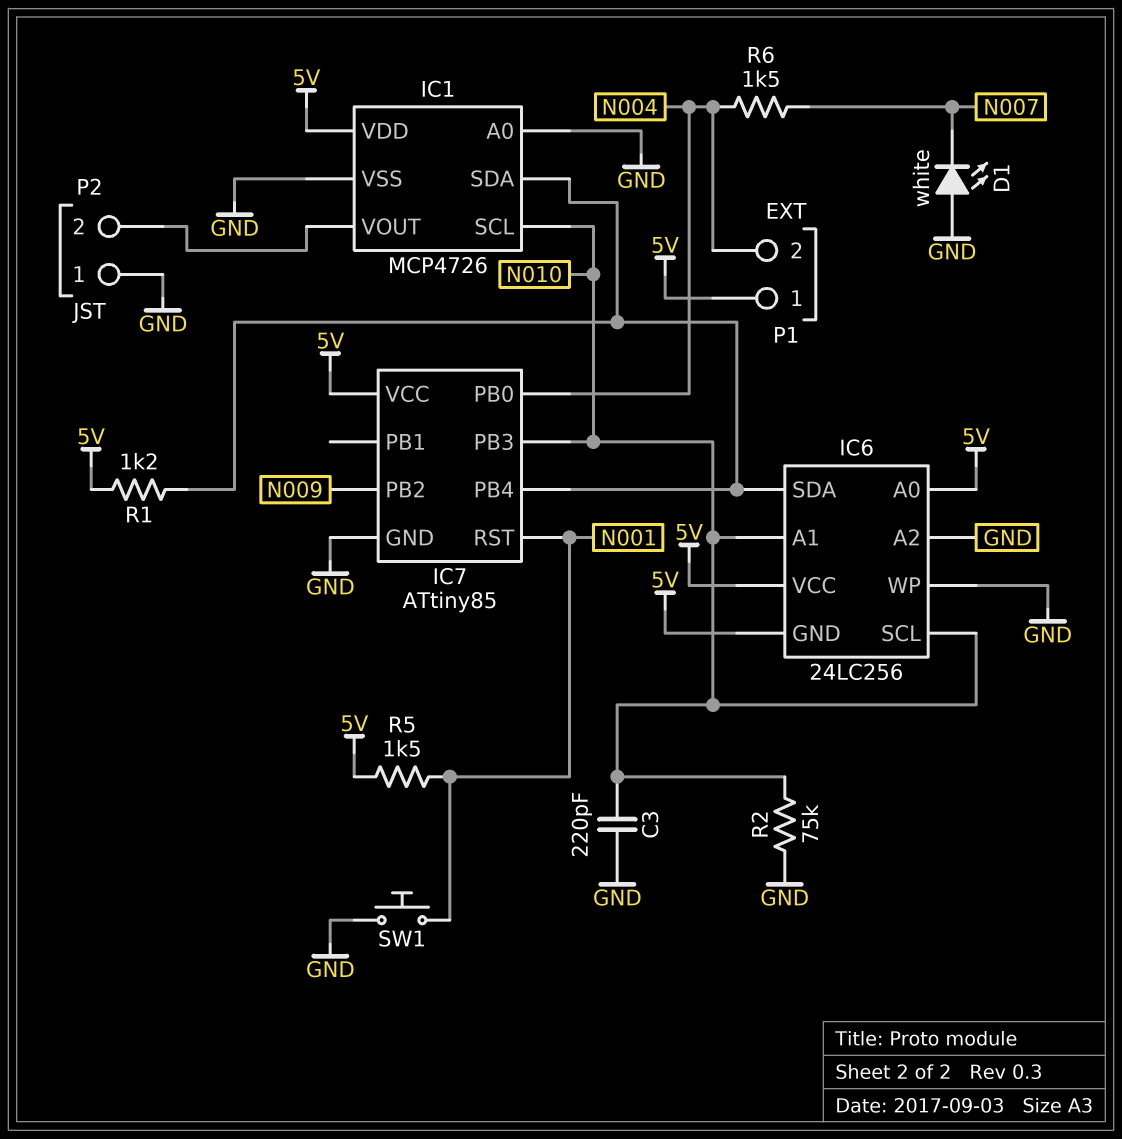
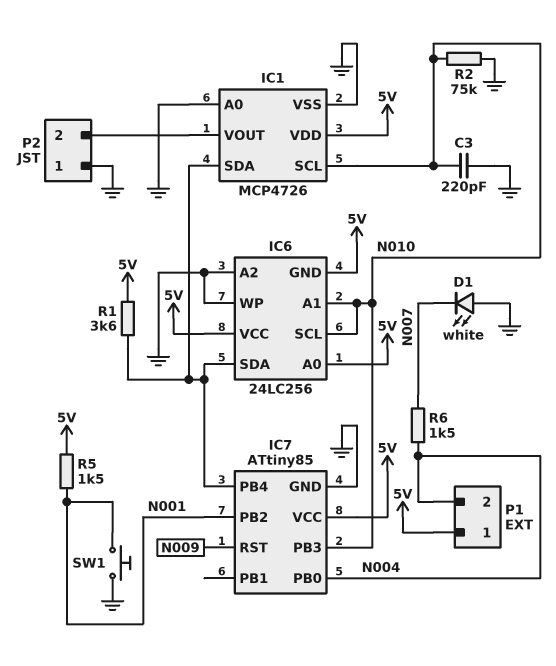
IC7 pin PB2: N009 -> N001
IC7 pin RST: N001 -> N009
R1: 1.2k (5V, IC1/SDA) -> 3.6k (5V, IC1/SDA)

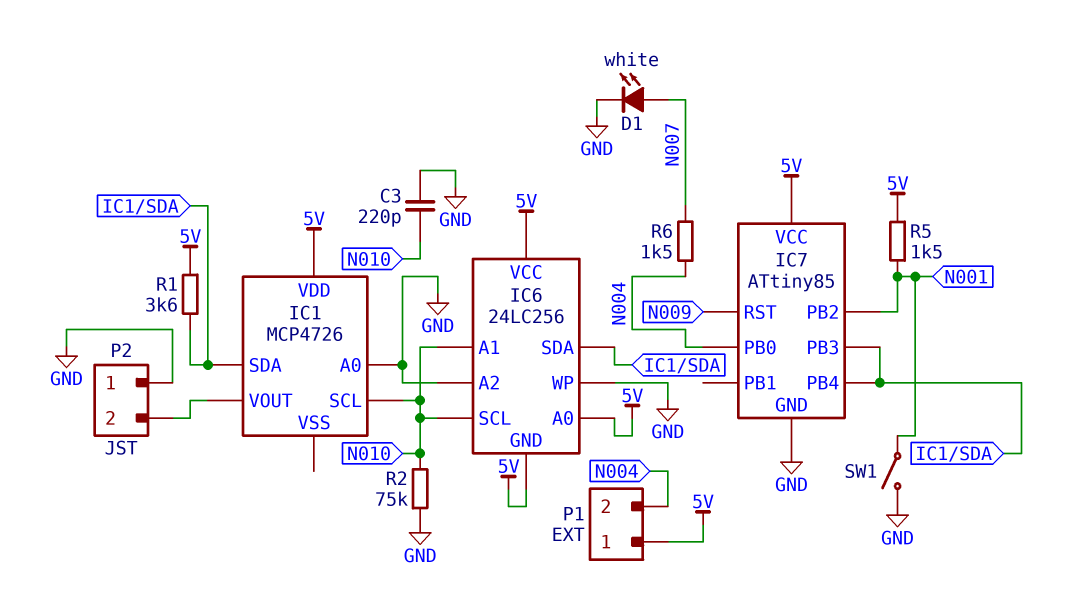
D1: LED white (A GND, K N007) -> LED white (A N007, K GND)
IC1 pin VSS: GND -> none
IC7 pin PB3: N010 -> IC1/SDA
SW1: button (GND, N001) -> switch (GND, N001)

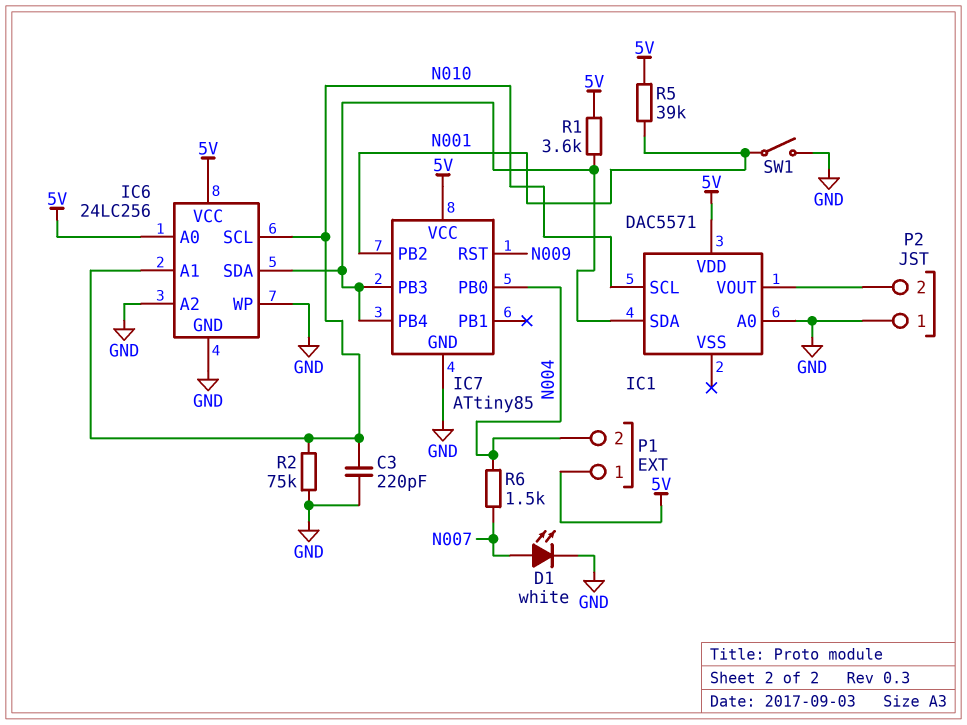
IC1: MCP4726 -> DAC5571
IC6 pin GND: 5V -> GND
R5: 1.5k (5V, N001) -> 39k (5V, N001)

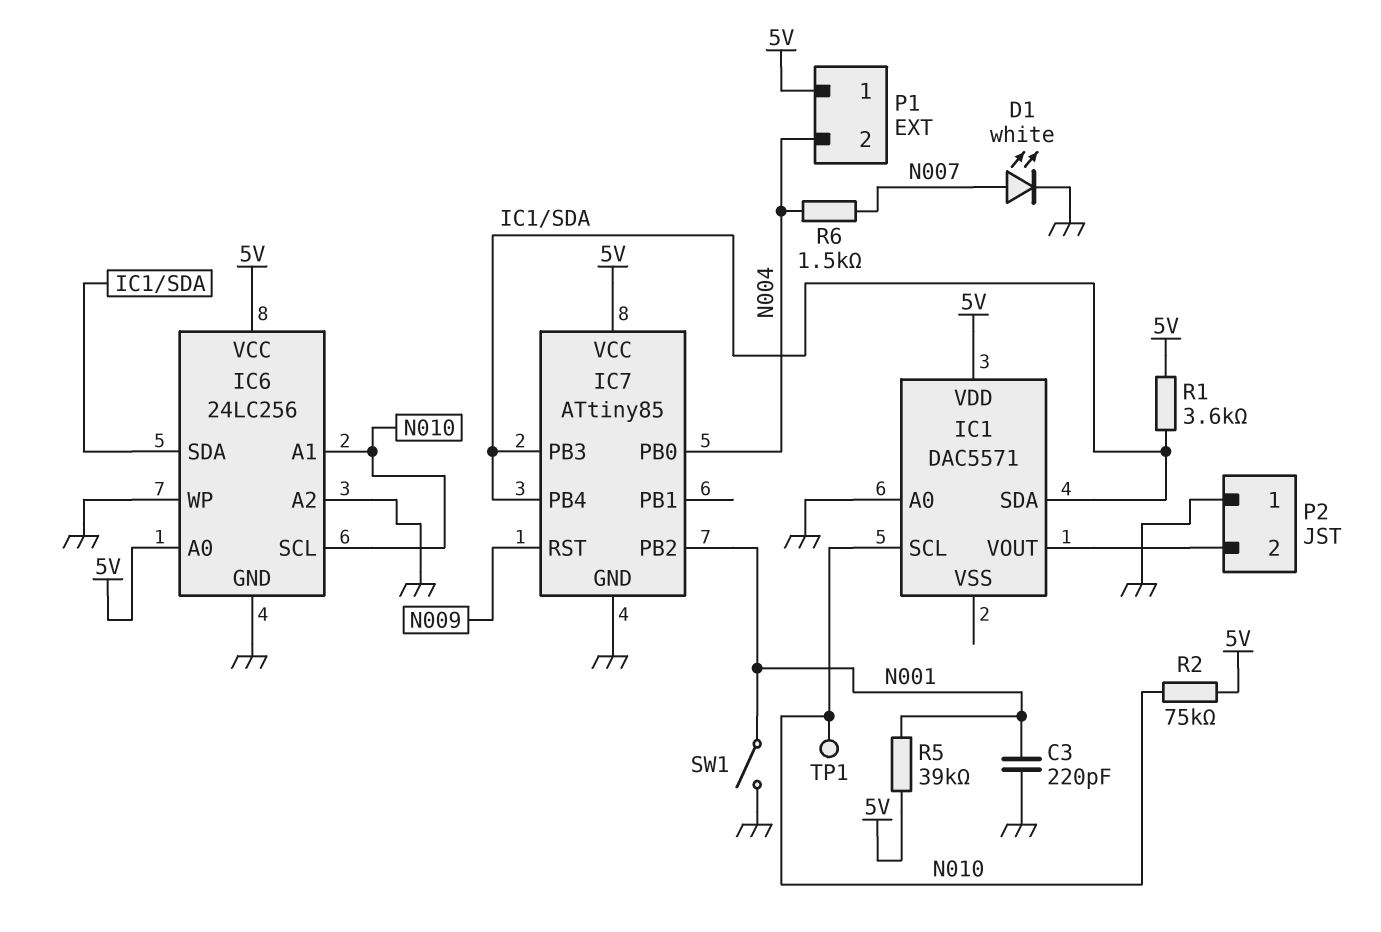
C3: 220pF (GND, N010) -> 220pF (GND, N001)
R2: 75k (GND, N010) -> 75k (5V, N010)
TP1: none -> test point (N010)

